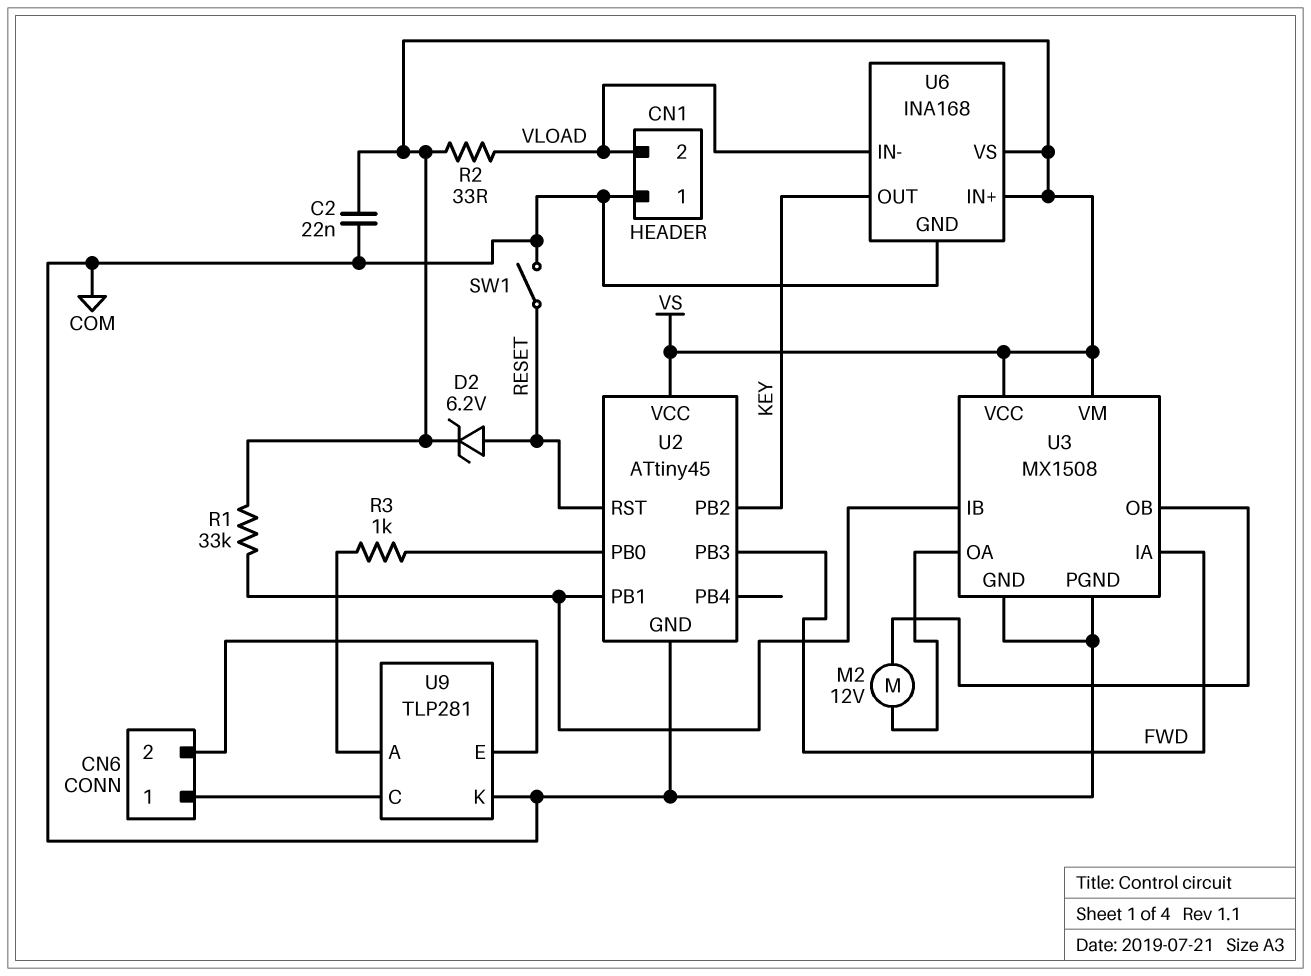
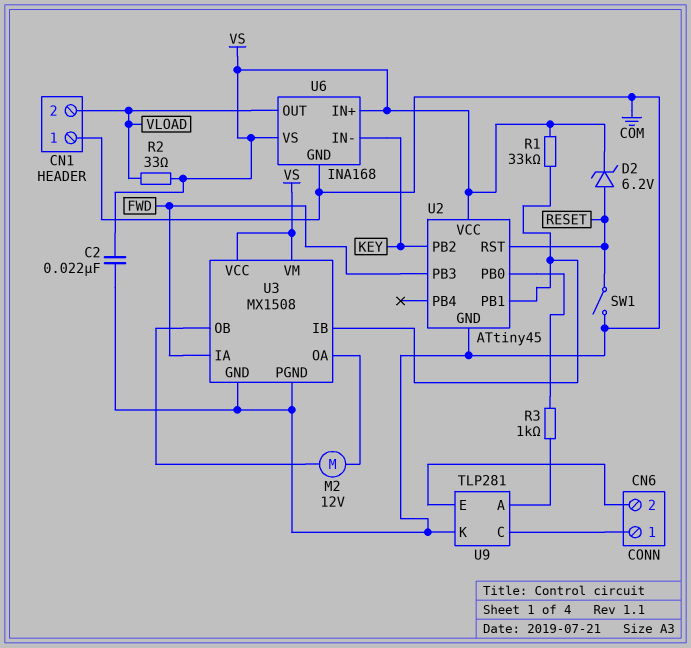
U6 pin IN-: VLOAD -> KEY
U6 pin OUT: KEY -> VLOAD

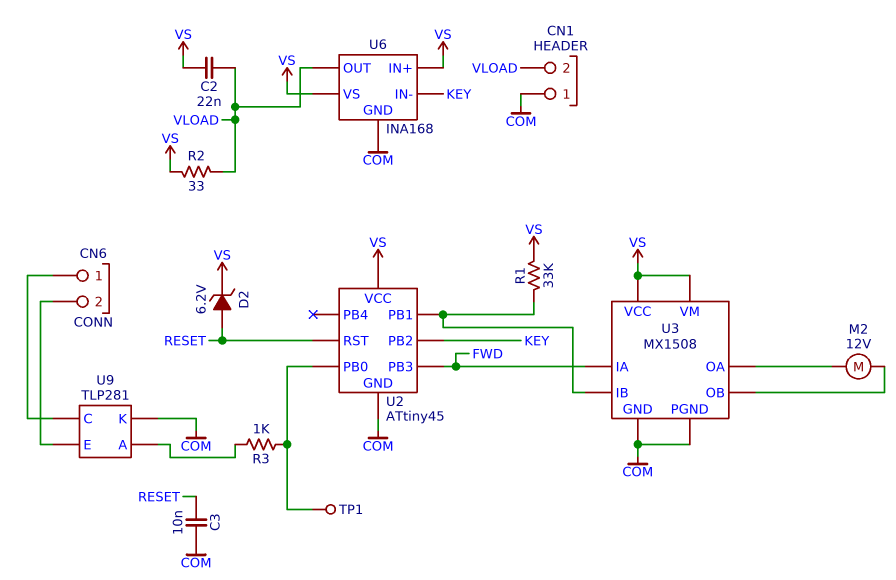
C2: 22nF (COM, VS) -> 22nF (VLOAD, VS)
C3: none -> 10nF (COM, RESET)
SW1: switch (COM, RESET) -> none
TP1: none -> test point (U2/PB0)

